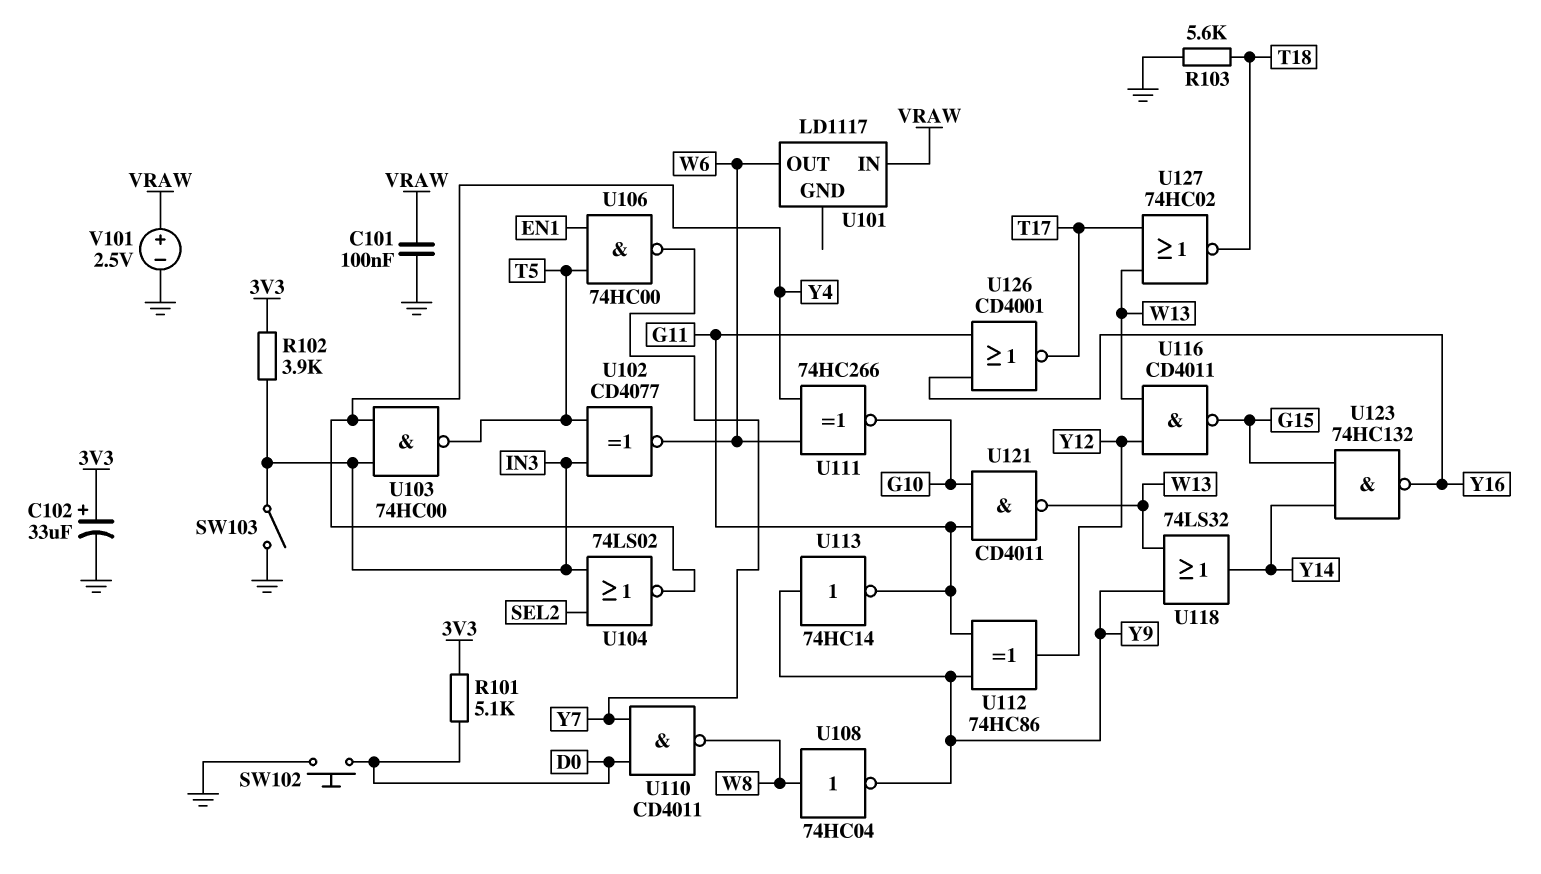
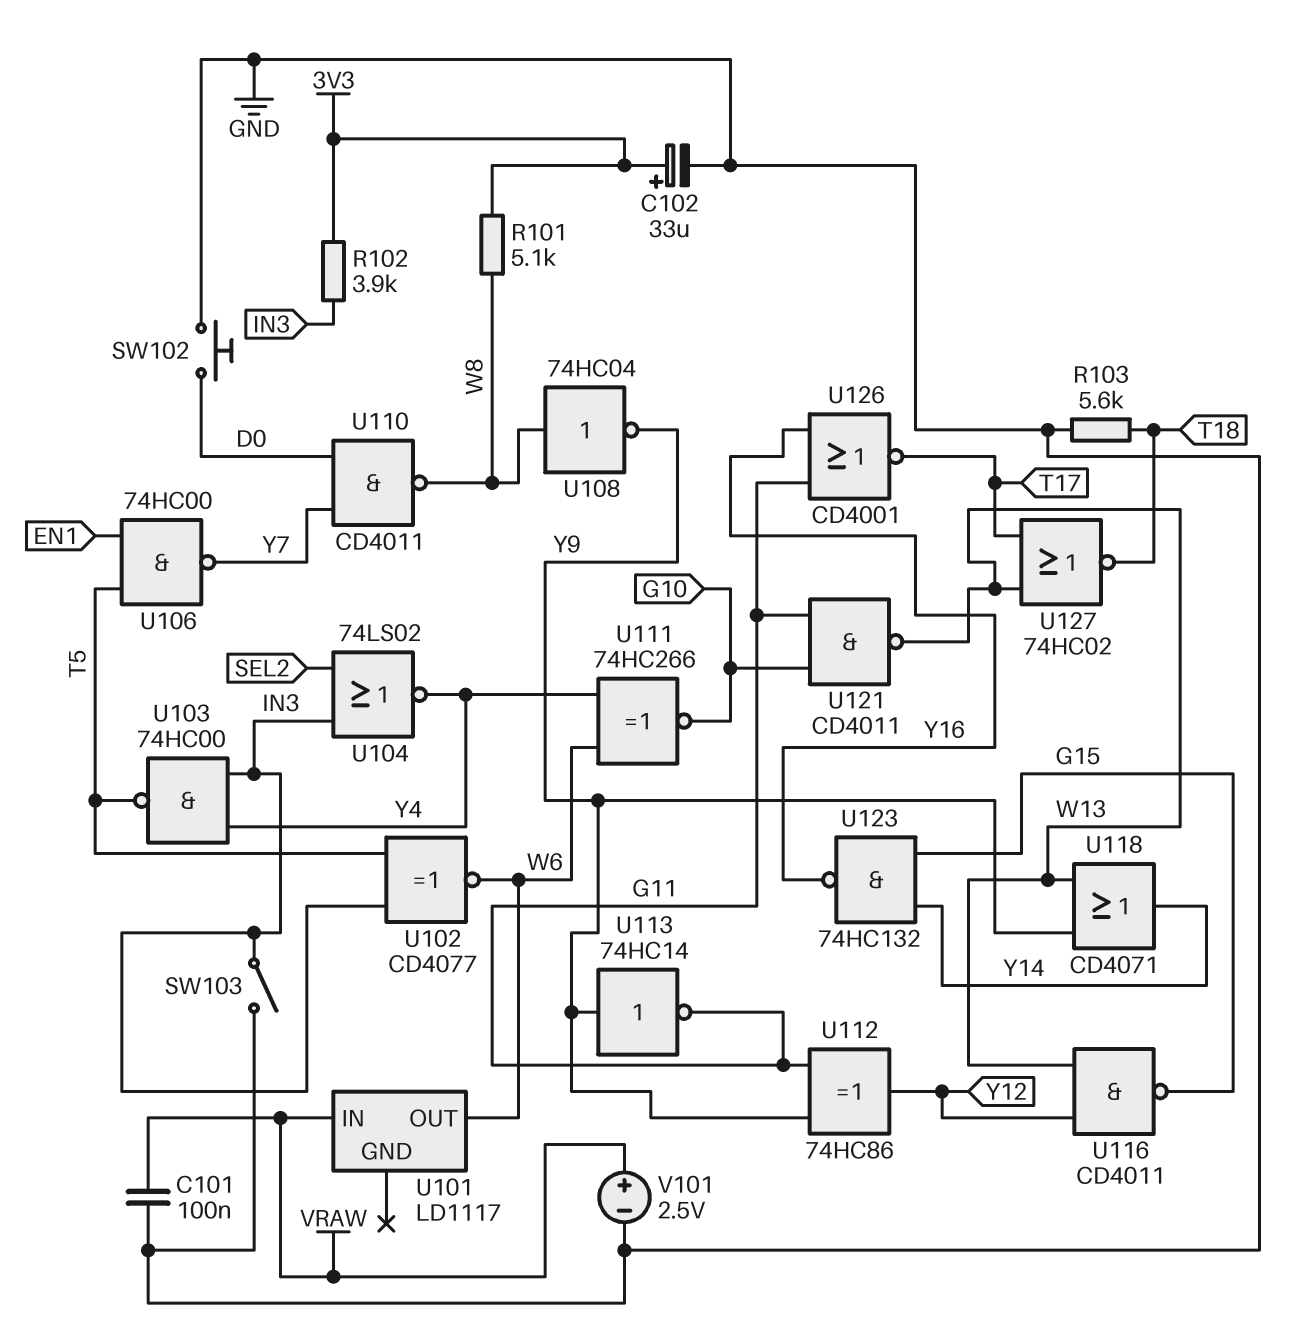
R101: 5.1k (3V3, D0) -> 5.1k (3V3, W8)
U118: OR 74LS32 (in W13, in Y9, out Y14) -> OR CD4071 (in W13, in Y9, out Y14)

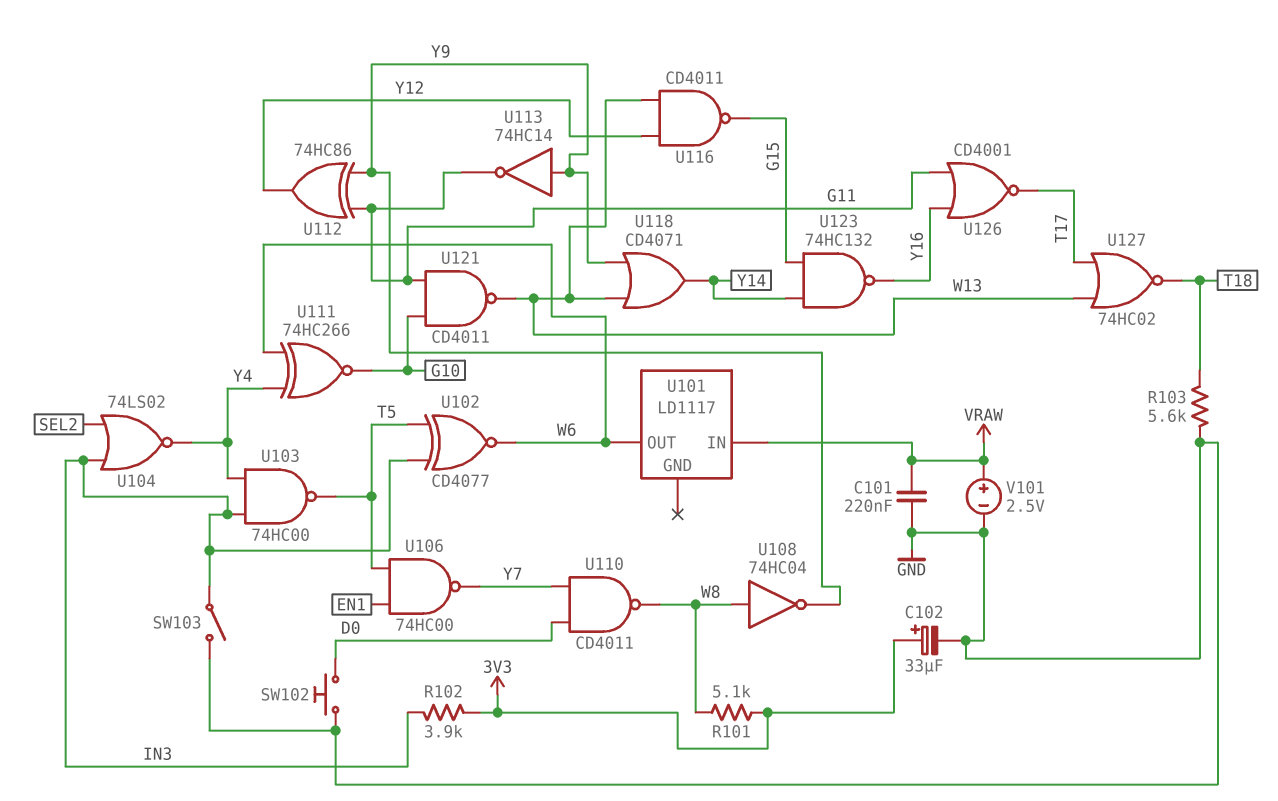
C101: 100nF (GND, VRAW) -> 220nF (GND, VRAW)

